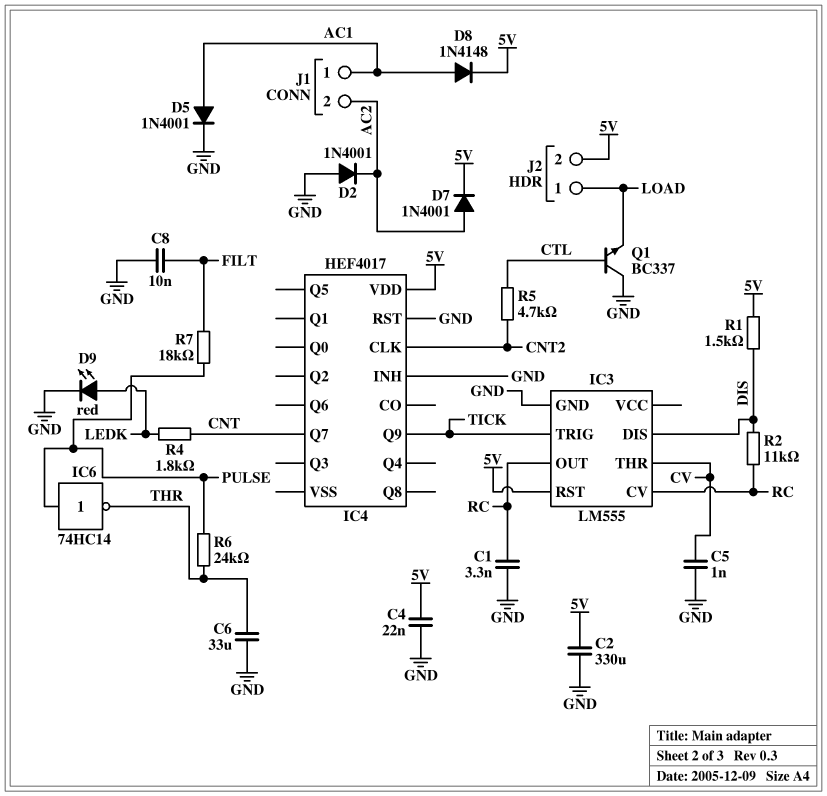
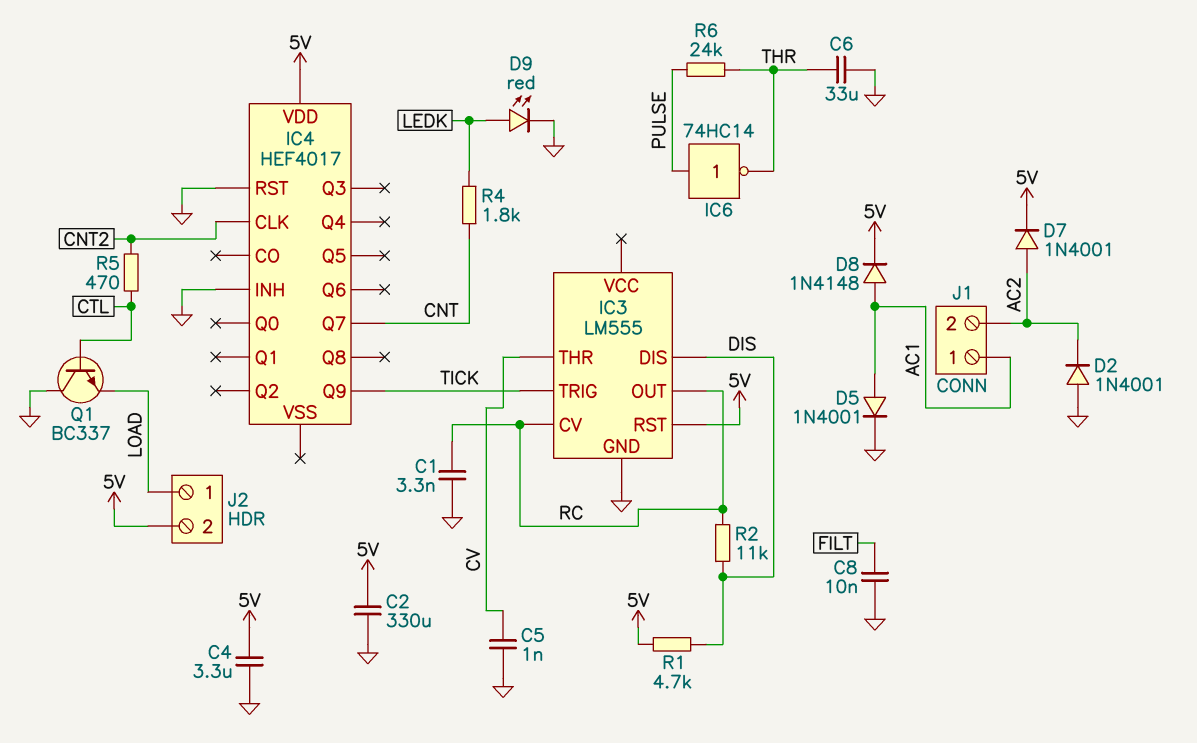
C4: 22nF (5V, GND) -> 3.3uF (5V, GND)
R1: 1.5k (5V, DIS) -> 4.7k (5V, DIS)
R5: 4.7k (CNT2, CTL) -> 470 (CNT2, CTL)
R7: 18k (FILT, PULSE) -> none

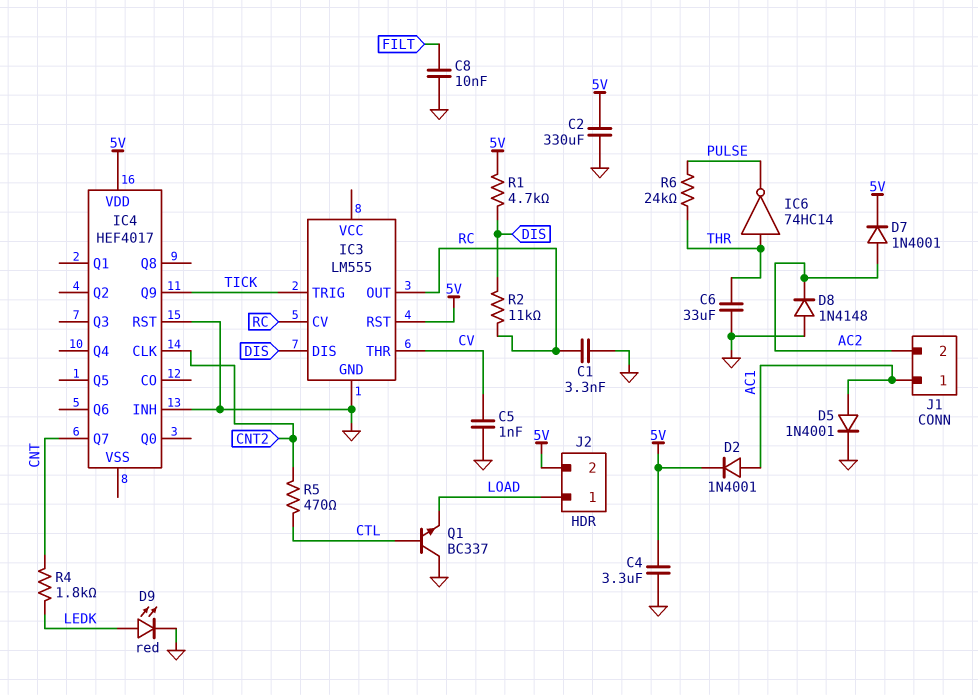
D2: diode 1N4001 (A GND, K AC2) -> diode 1N4001 (A AC1, K 5V)
D8: diode 1N4148 (A AC1, K 5V) -> diode 1N4148 (A GND, K AC2)
IC6: NOT 74HC14 (in PULSE, out THR) -> NOT 74HC14 (in THR, out PULSE)

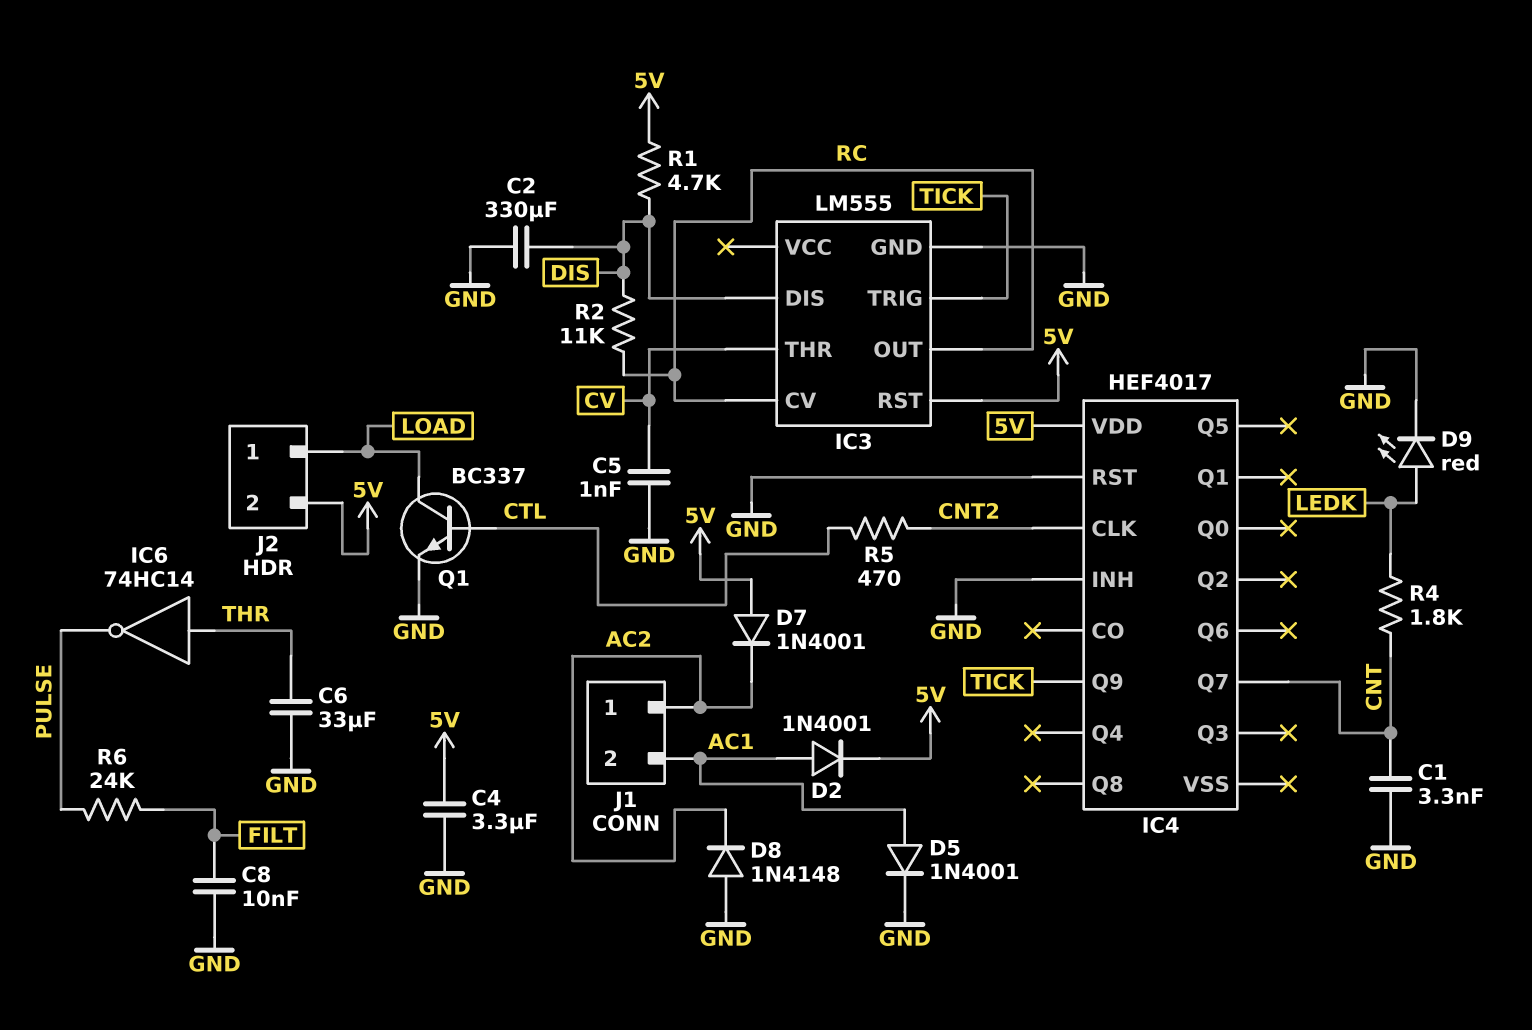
C1: 3.3nF (GND, RC) -> 3.3nF (CNT, GND)
C2: 330uF (5V, GND) -> 330uF (DIS, GND)
D7: diode 1N4001 (A AC2, K 5V) -> diode 1N4001 (A 5V, K AC2)
J1 pin 1: AC1 -> AC2
J1 pin 2: AC2 -> AC1
Q1: NPN BC337 (B CTL, C GND, E LOAD) -> NPN BC337 (B CTL, C LOAD, E GND)
R6: 24k (PULSE, THR) -> 24k (FILT, PULSE)

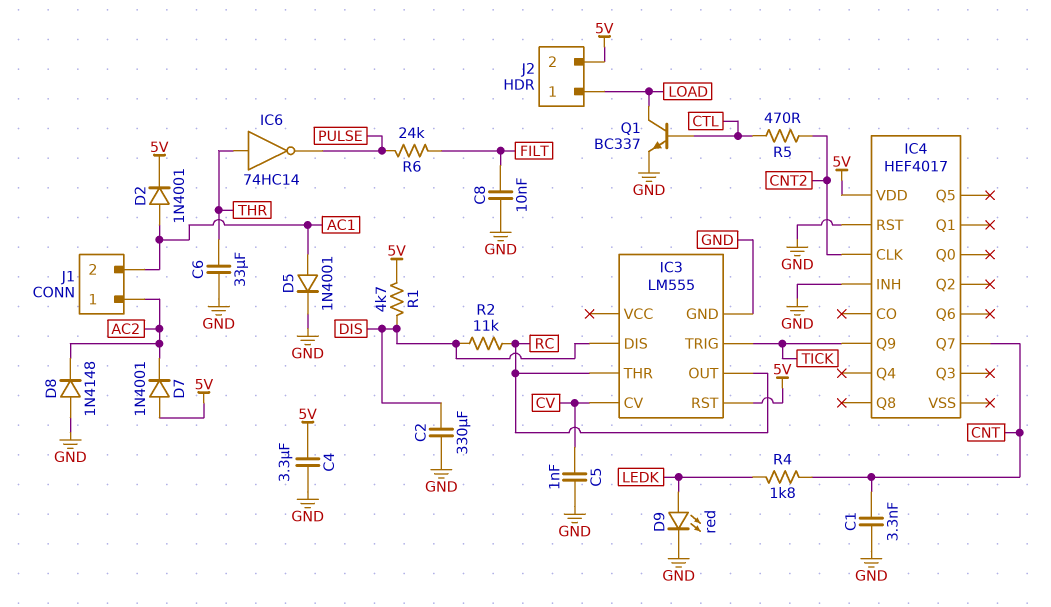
IC3 pin CV: RC -> CV
IC3 pin THR: CV -> RC

